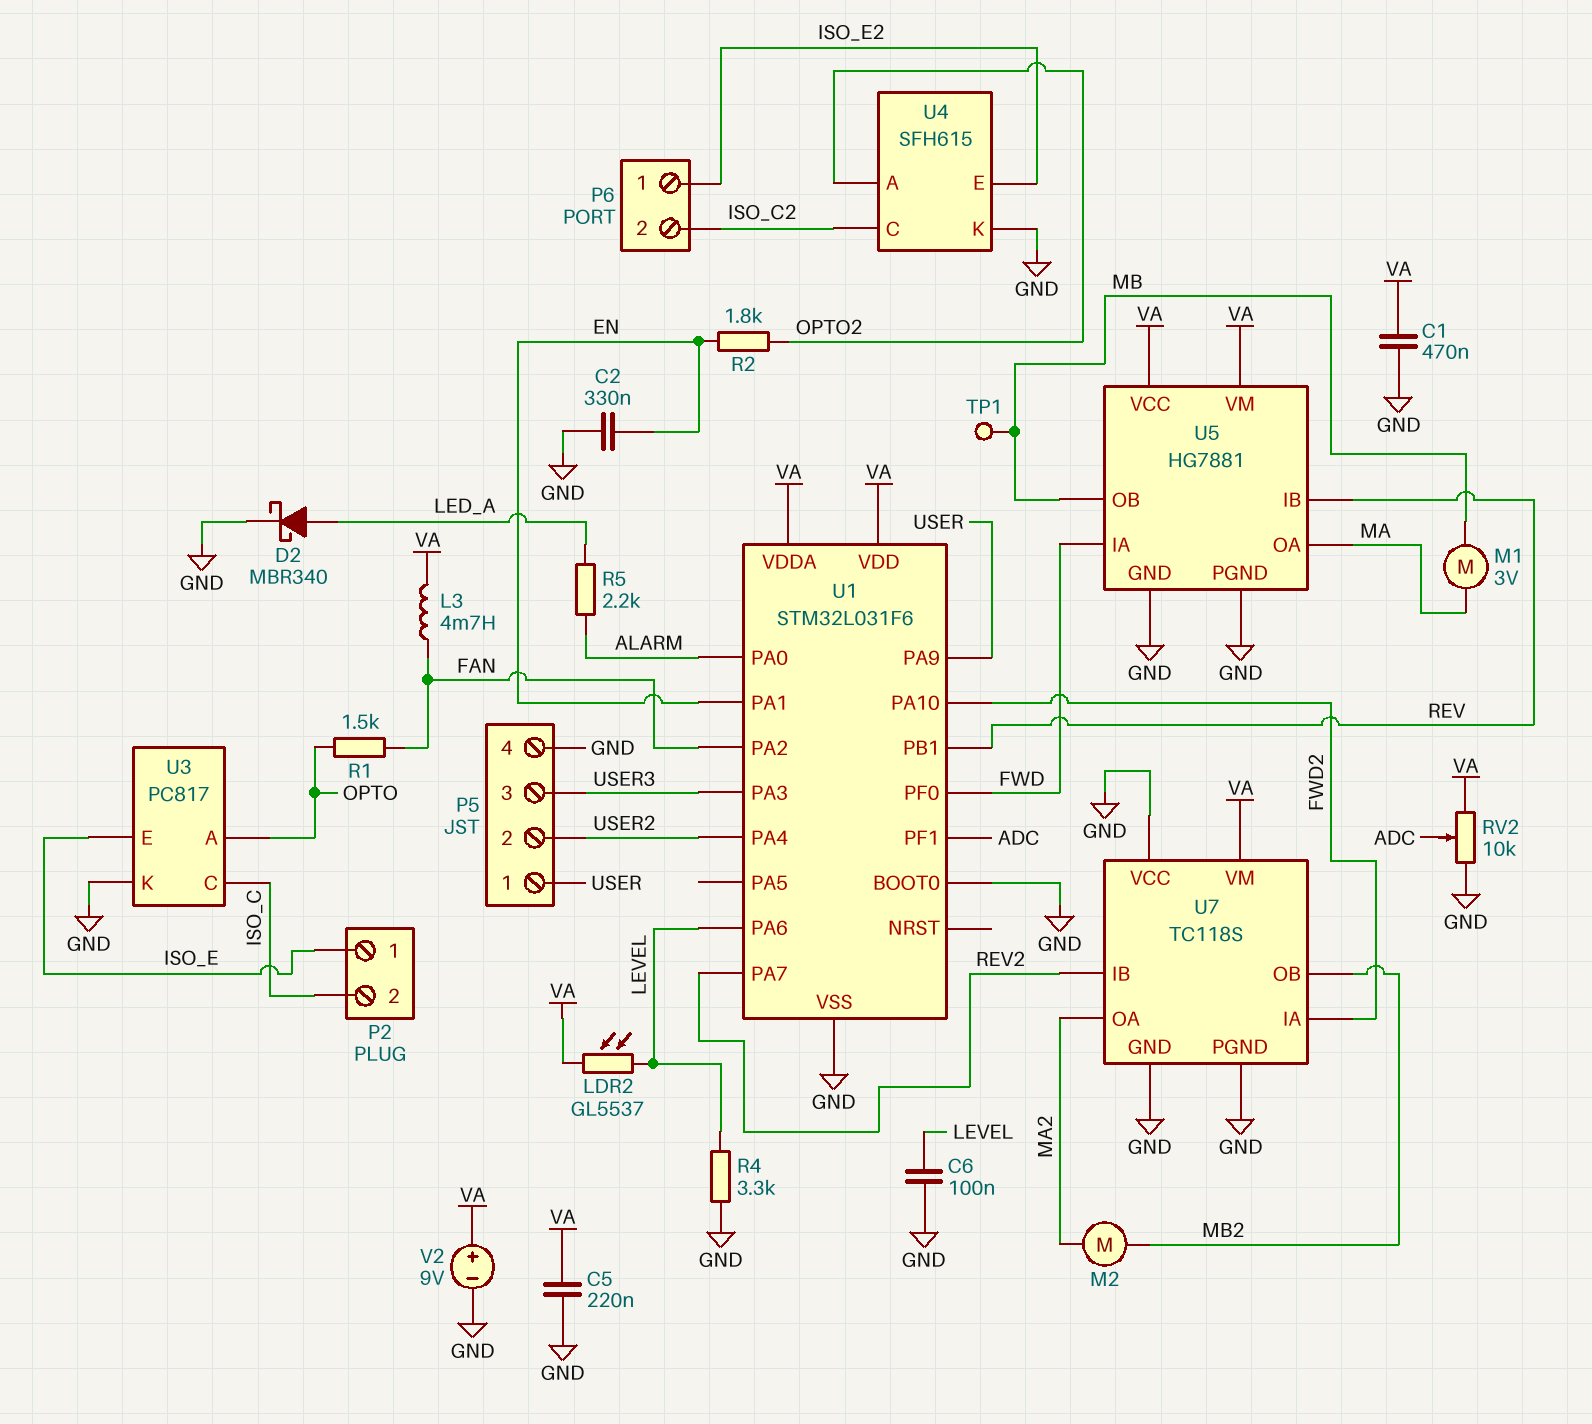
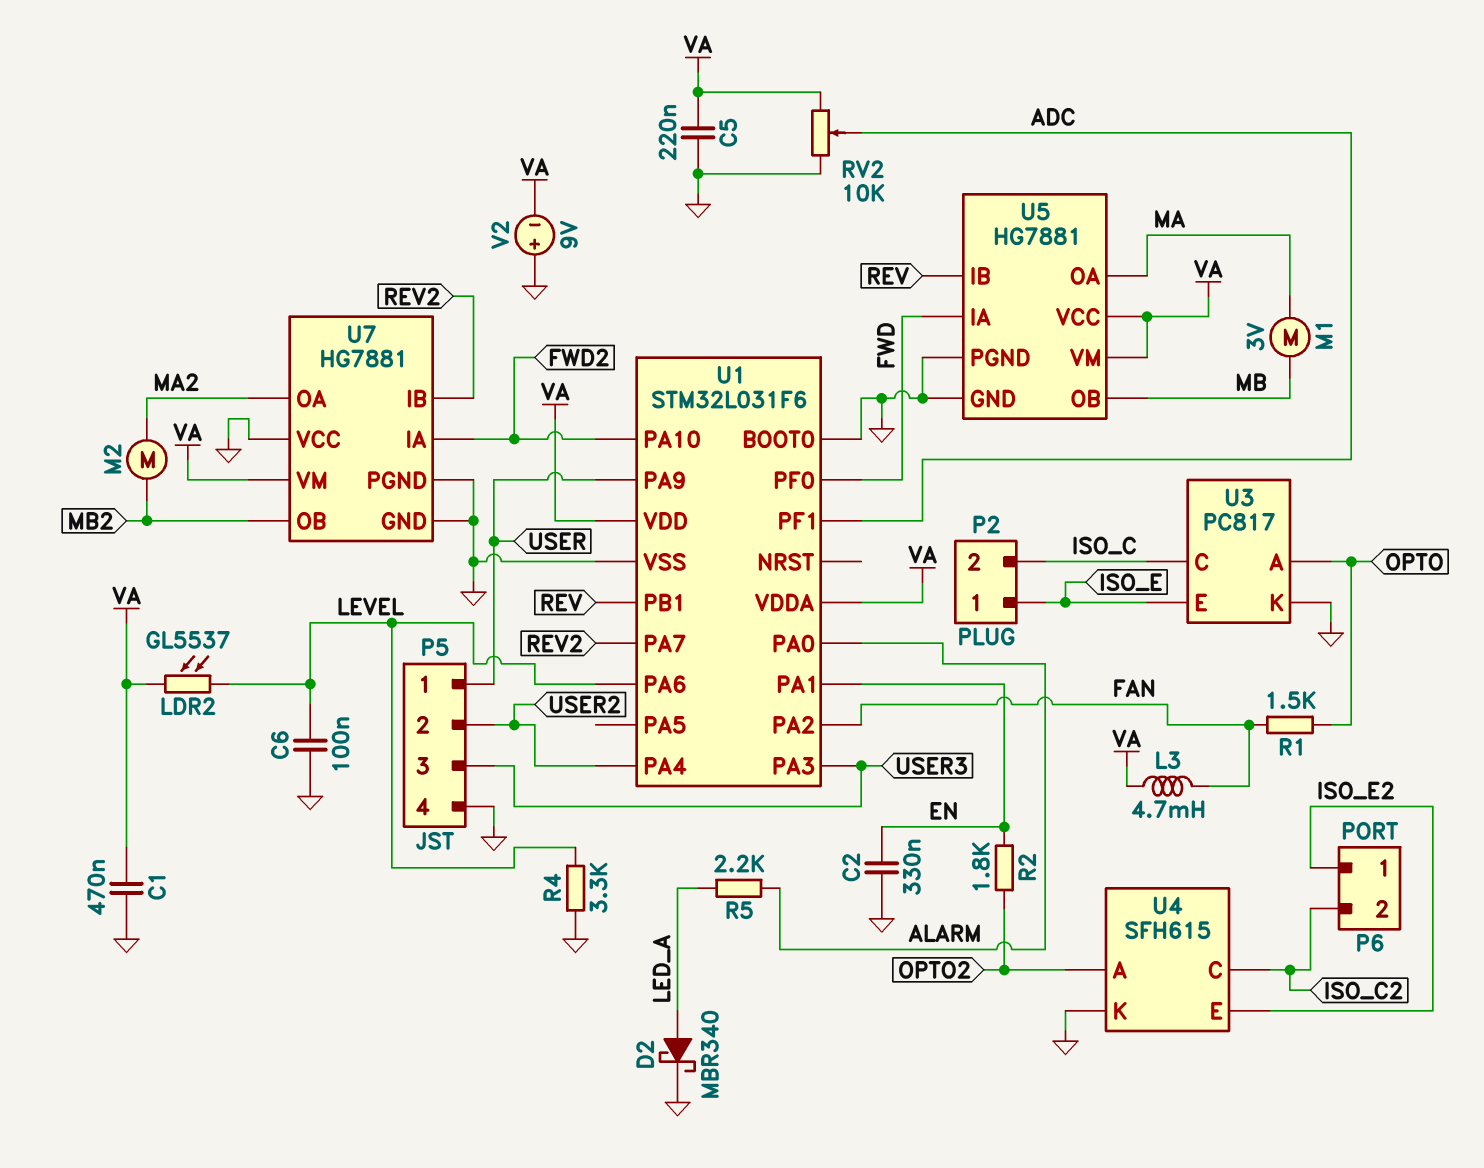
TP1: test point (MB) -> none
U7: TC118S -> HG7881
V2: 9V (plus VA, minus GND) -> 9V (plus GND, minus VA)

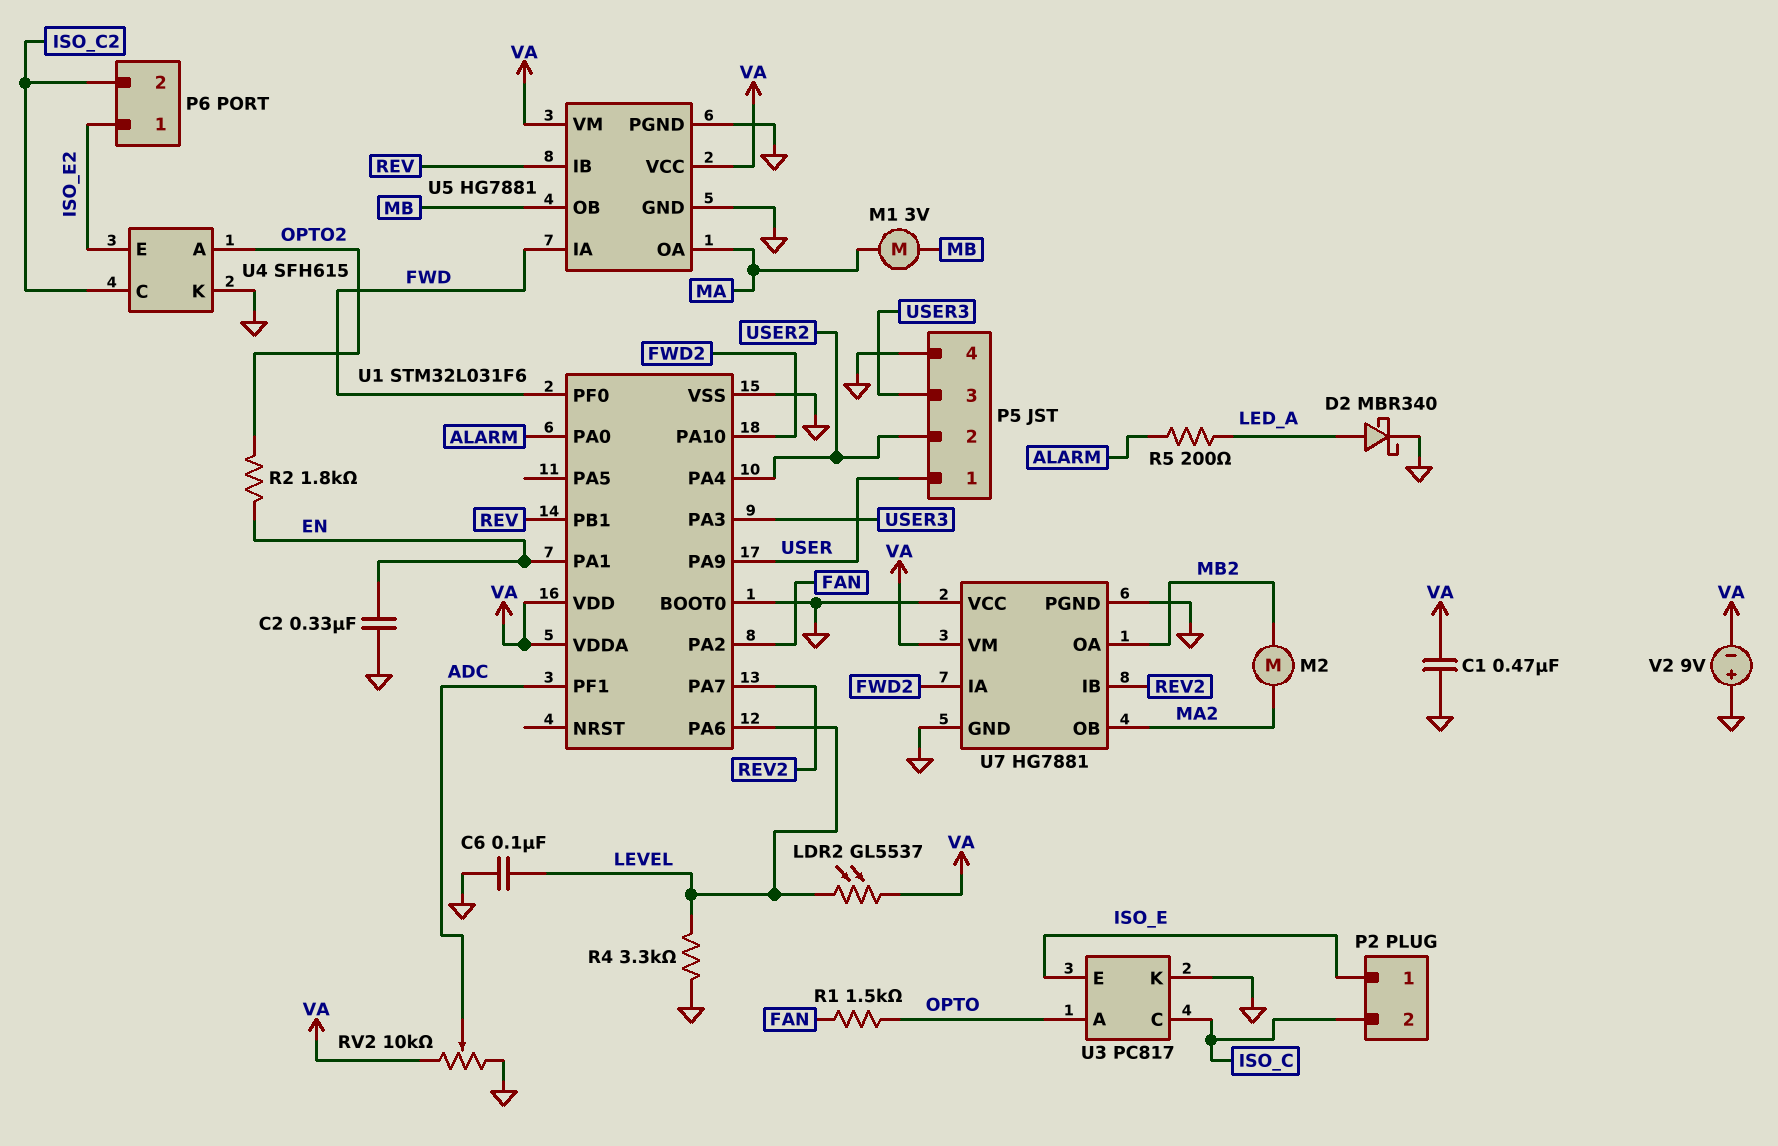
C5: 220nF (GND, VA) -> none
L3: 4.7mH (FAN, VA) -> none
R5: 2.2k (ALARM, LED_A) -> 200 (ALARM, LED_A)
U7 pin OA: MA2 -> MB2
U7 pin OB: MB2 -> MA2

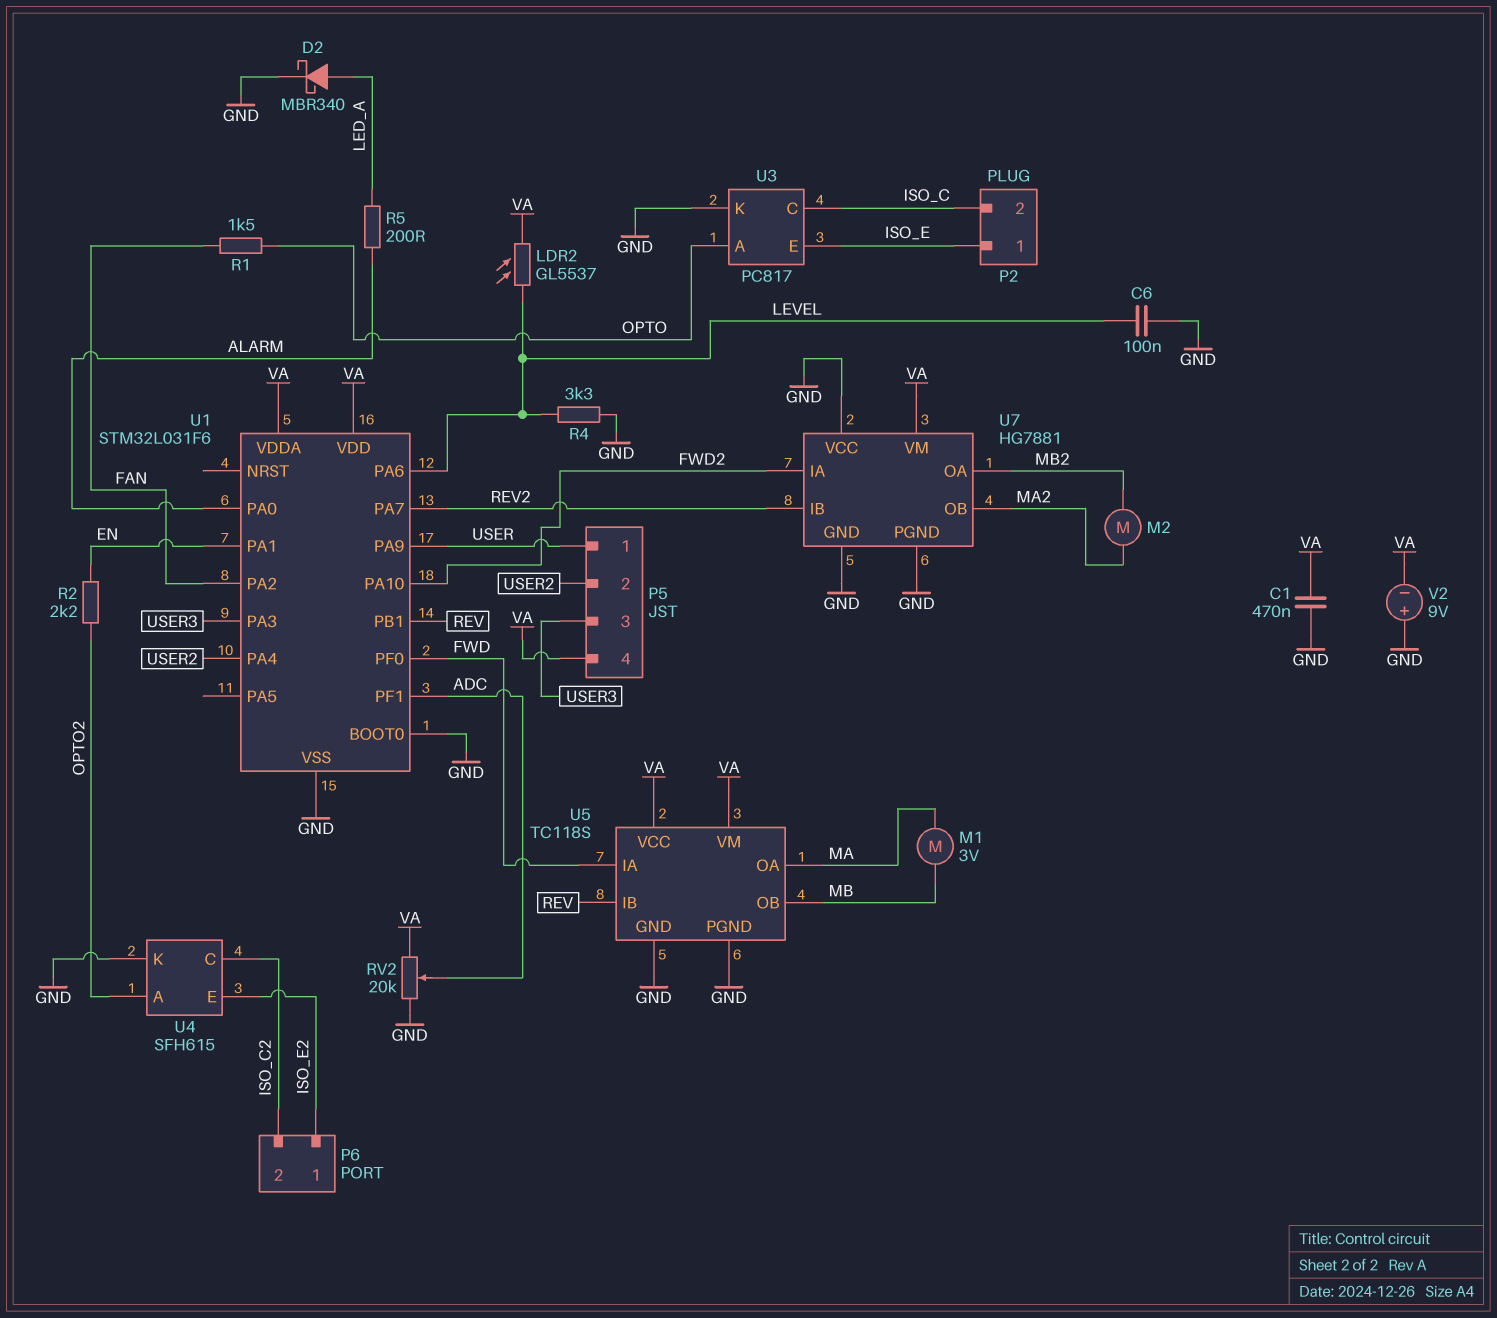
C2: 330nF (EN, GND) -> none
P5 pin 4: GND -> VA
R2: 1.8k (EN, OPTO2) -> 2.2k (EN, OPTO2)
RV2: 10k (GND, VA, wiper ADC) -> 20k (GND, VA, wiper ADC)
U5: HG7881 -> TC118S

